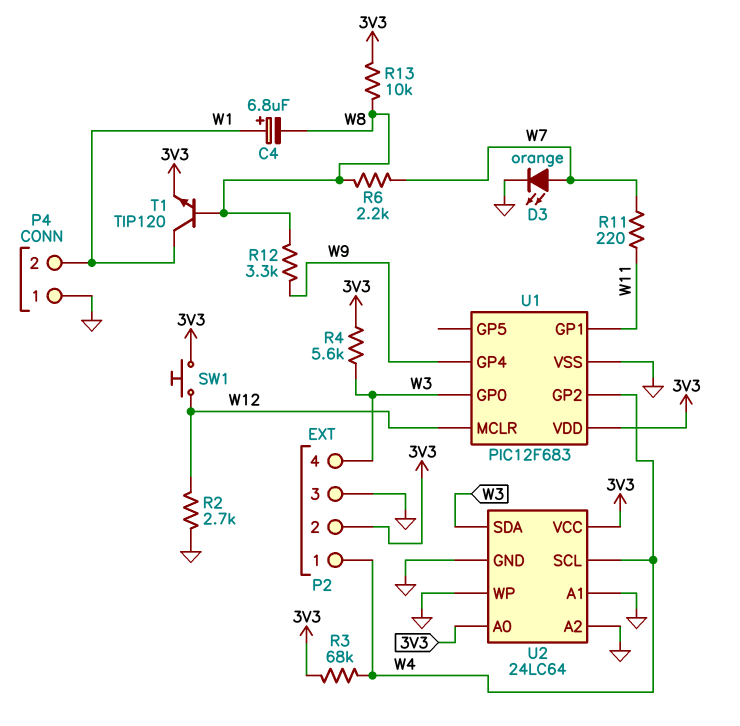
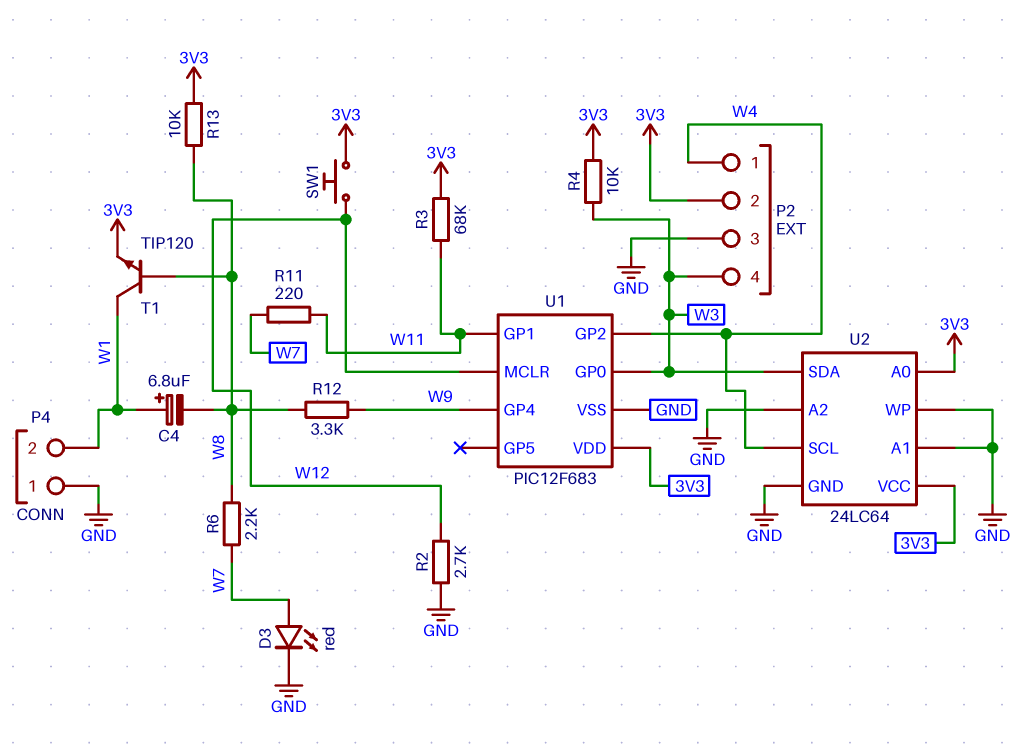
D3: LED orange (A W7, K GND) -> LED red (A W7, K GND)
R3: 68k (3V3, W4) -> 68k (3V3, W11)
R4: 5.6k (3V3, W3) -> 10k (3V3, W3)

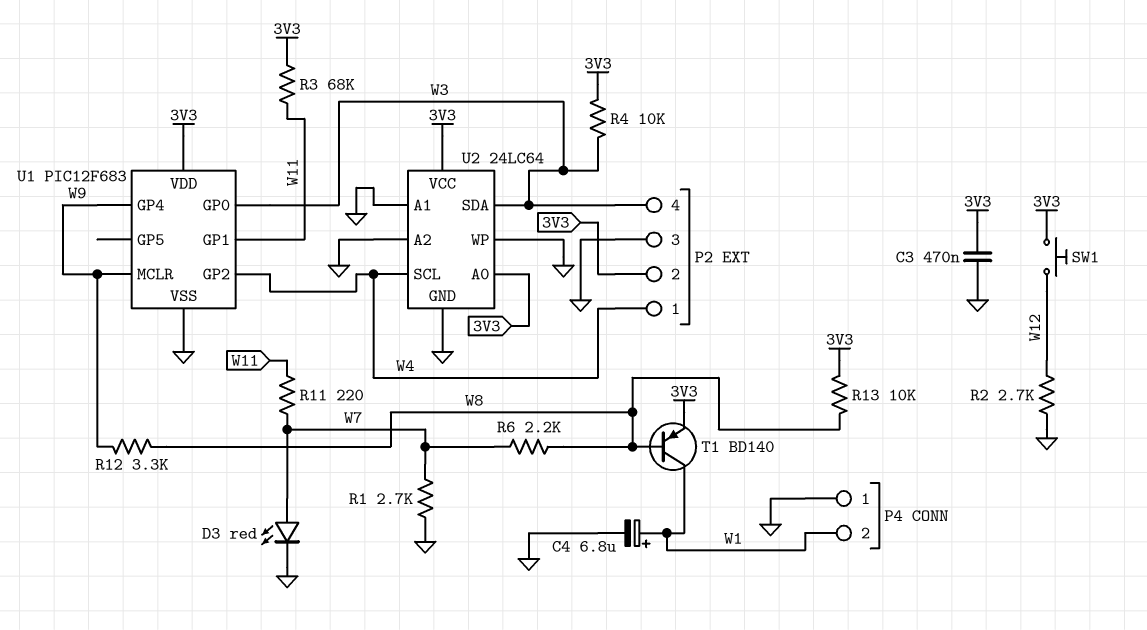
C3: none -> 470nF (3V3, GND)
C4: 6.8uF (plus W1, minus W8) -> 6.8uF (plus W1, minus GND)
R1: none -> 2.7k (GND, W7)
T1: NPN TIP120 (B W8, C W1, E 3V3) -> PNP BD140 (B W8, C W1, E 3V3)
U1 pin MCLR: W12 -> W9

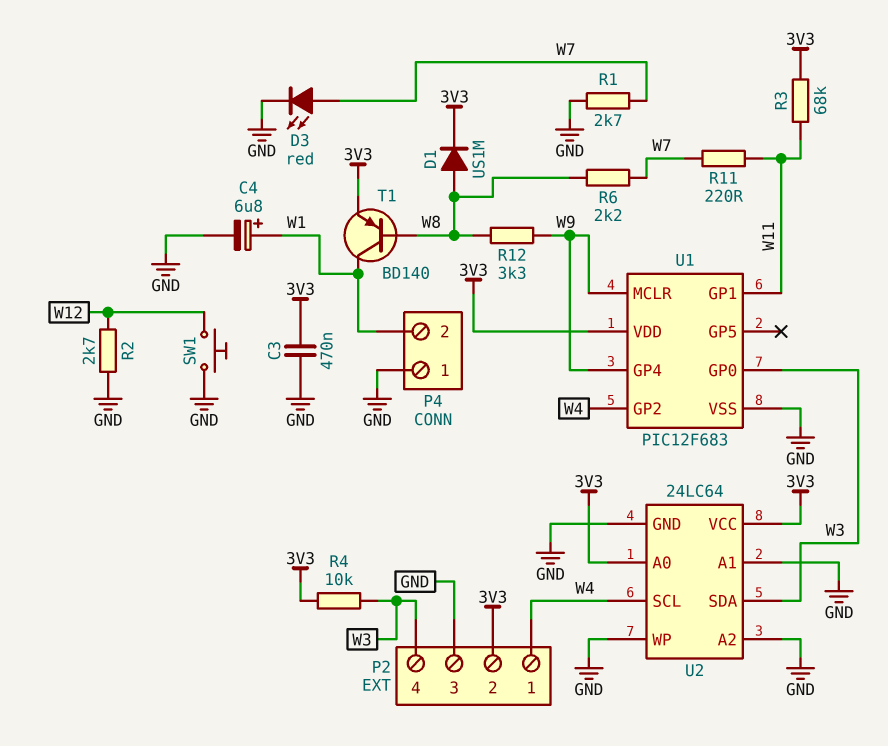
D1: none -> diode US1M (A W8, K 3V3)
R13: 10k (3V3, W8) -> none
SW1: button (3V3, W12) -> button (GND, W12)

